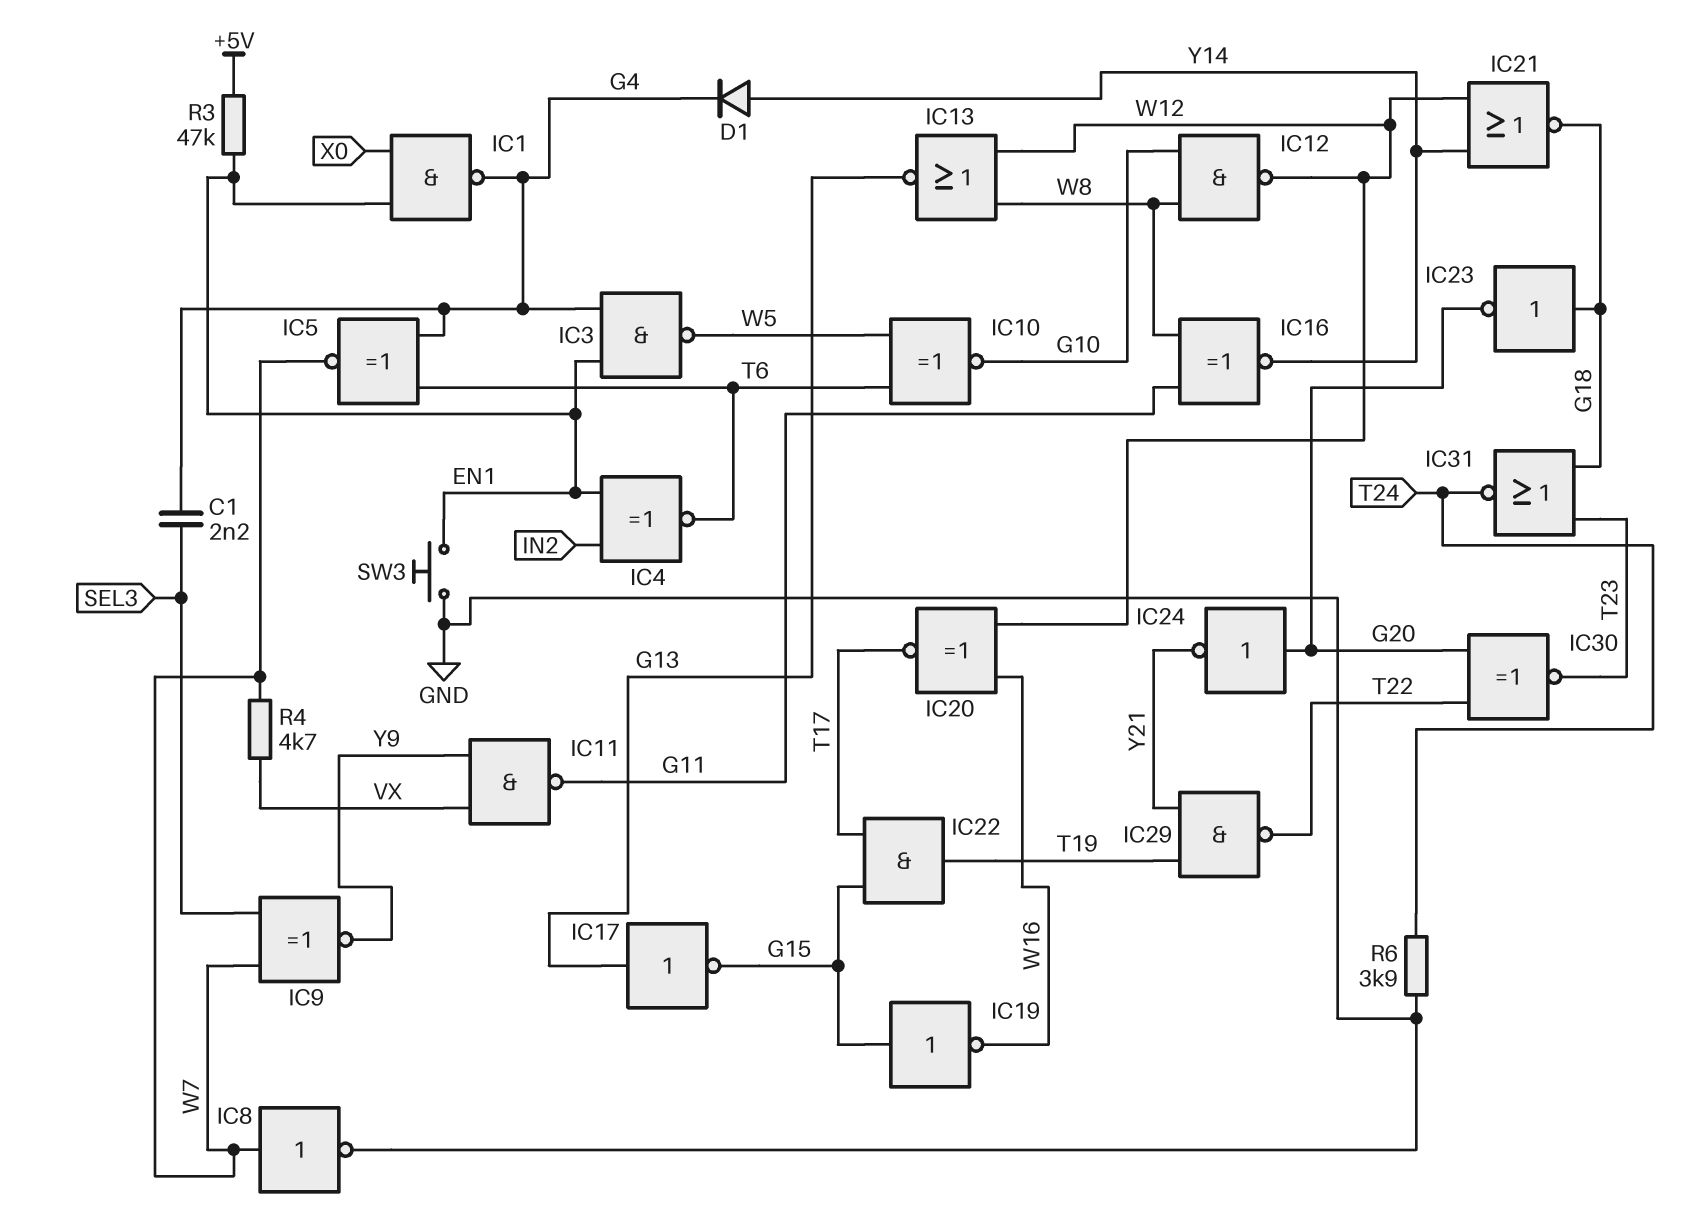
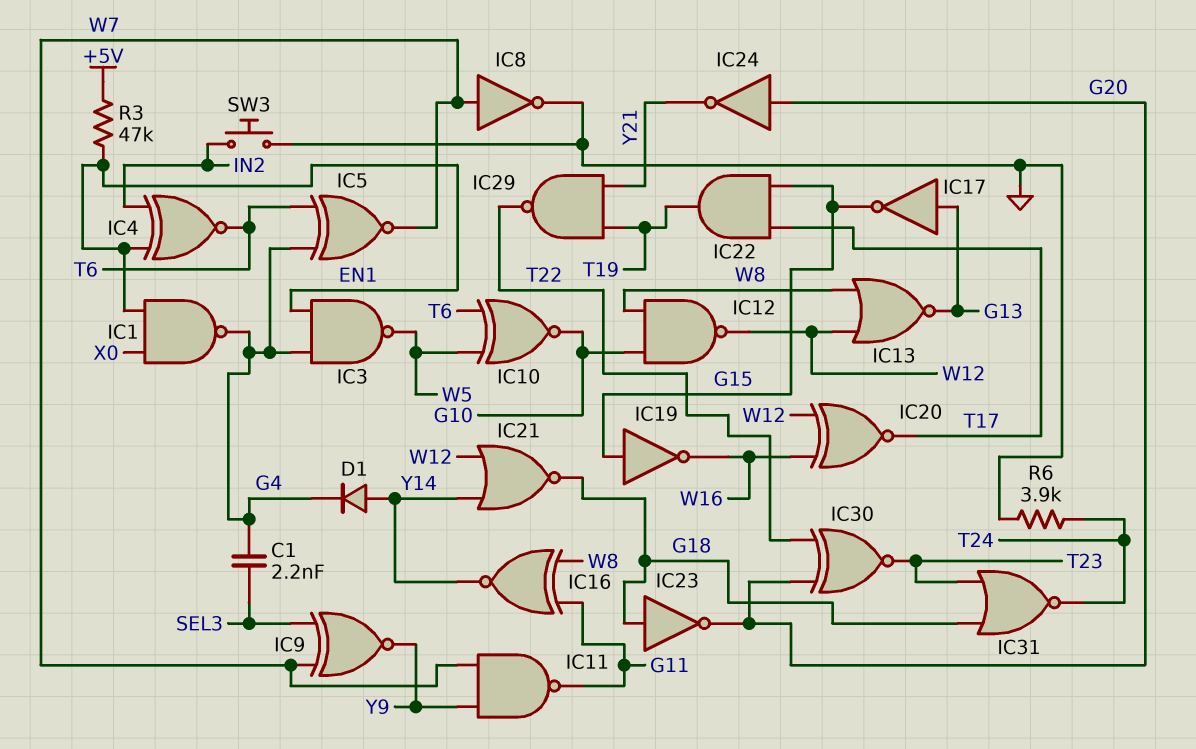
IC11: NAND (in VX, in Y9, out G11) -> NAND (in W7, in Y9, out G11)
R4: 4.7k (VX, W7) -> none
SW3: button (EN1, GND) -> button (GND, IN2)

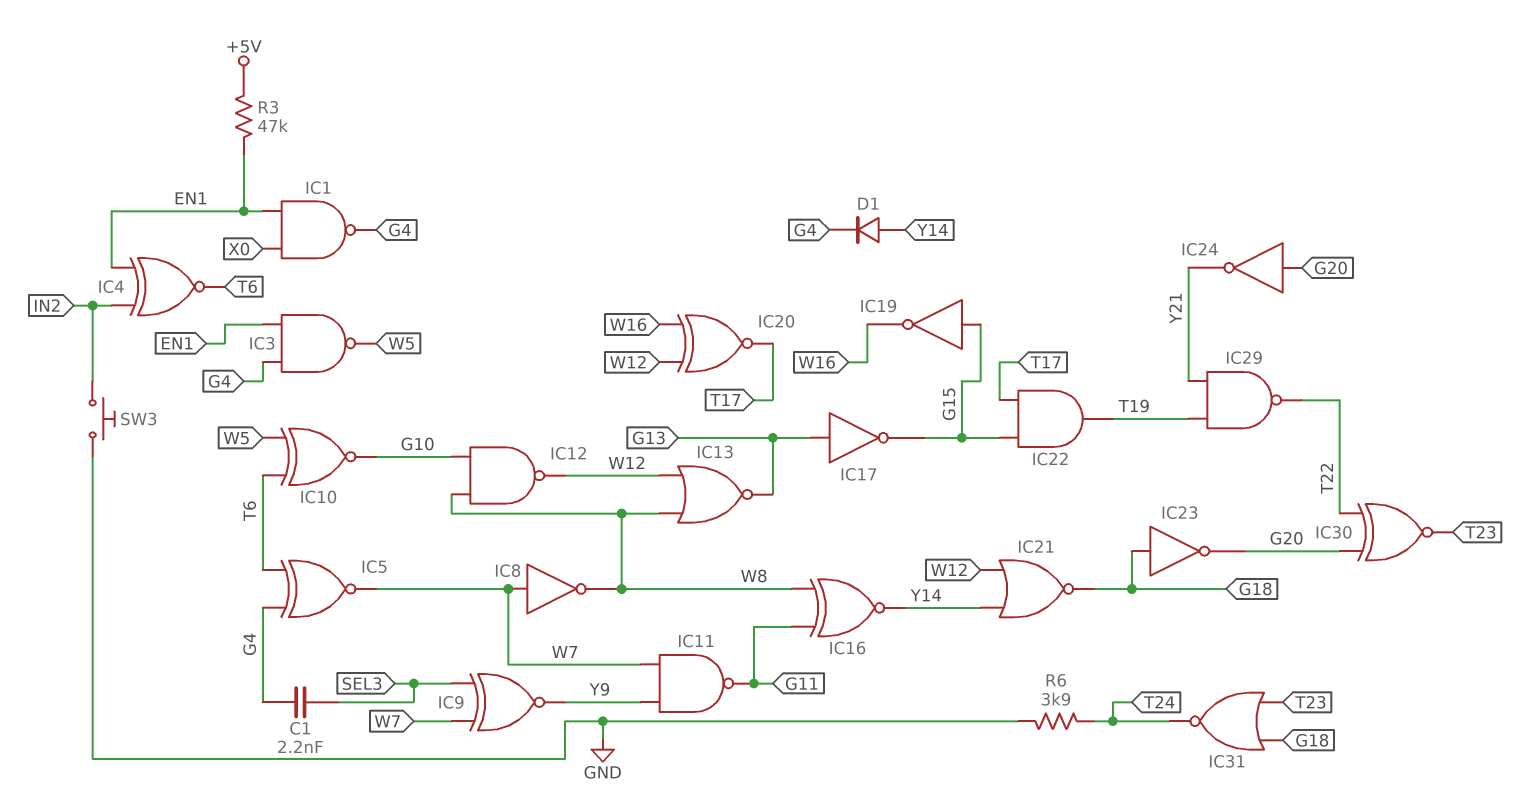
IC8: NOT (in W7, out GND) -> NOT (in W7, out W8)

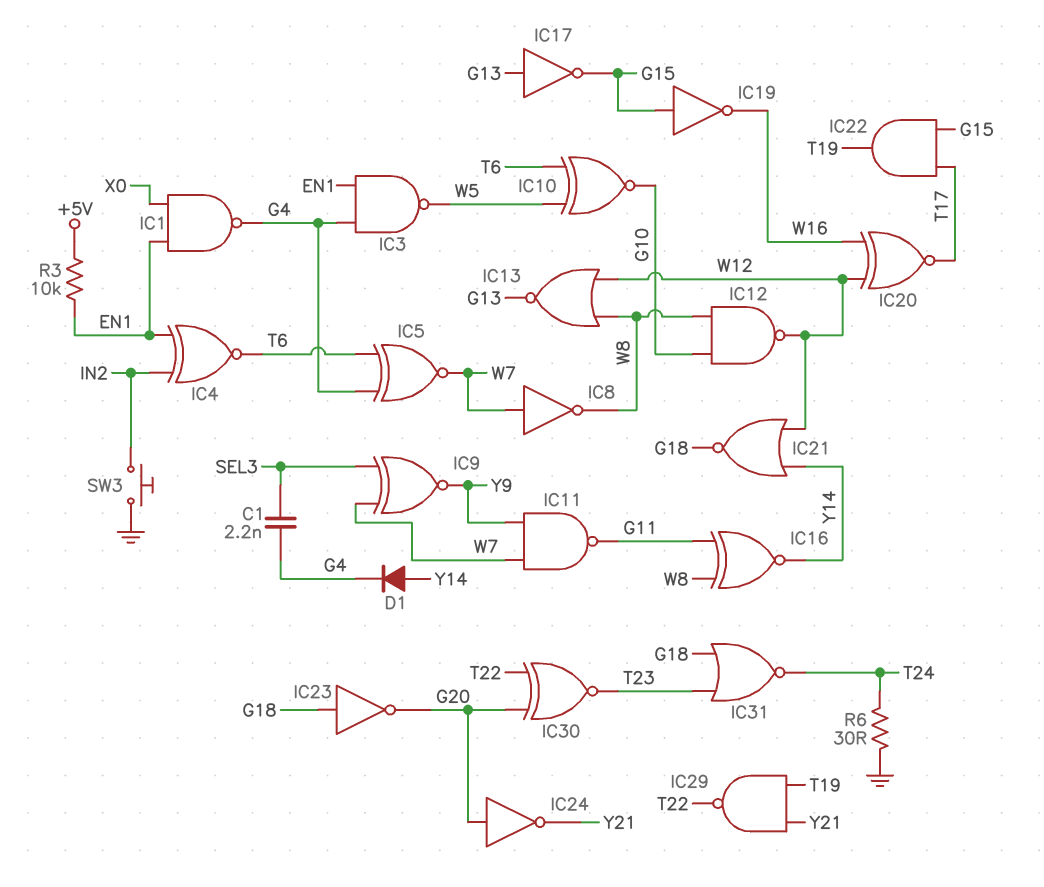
R3: 47k (+5V, EN1) -> 10k (+5V, EN1)
R6: 3.9k (GND, T24) -> 30 (GND, T24)

